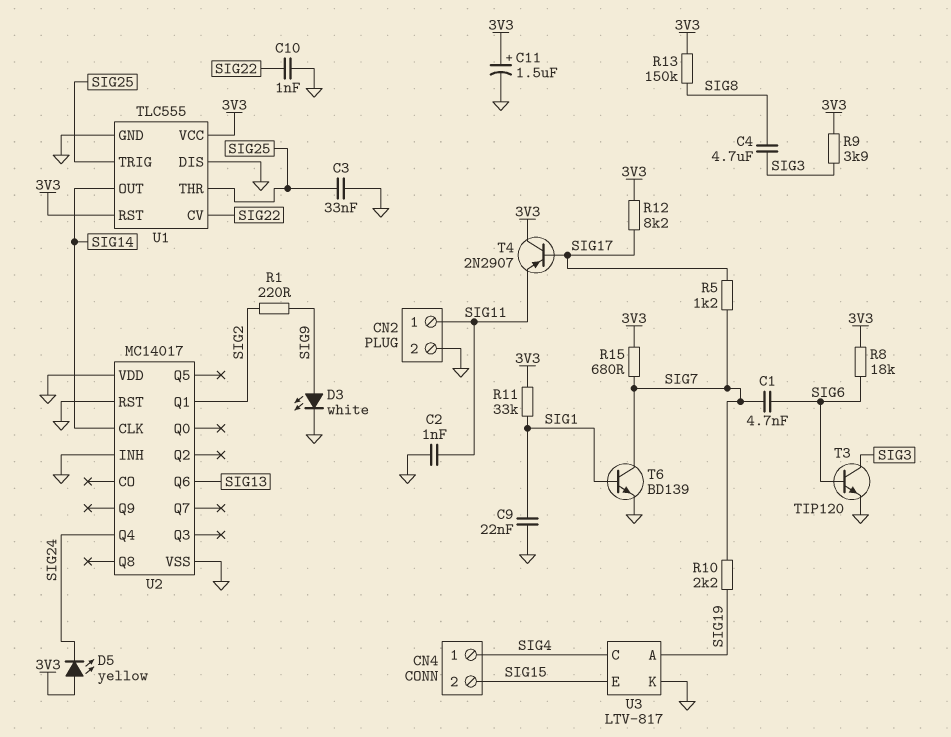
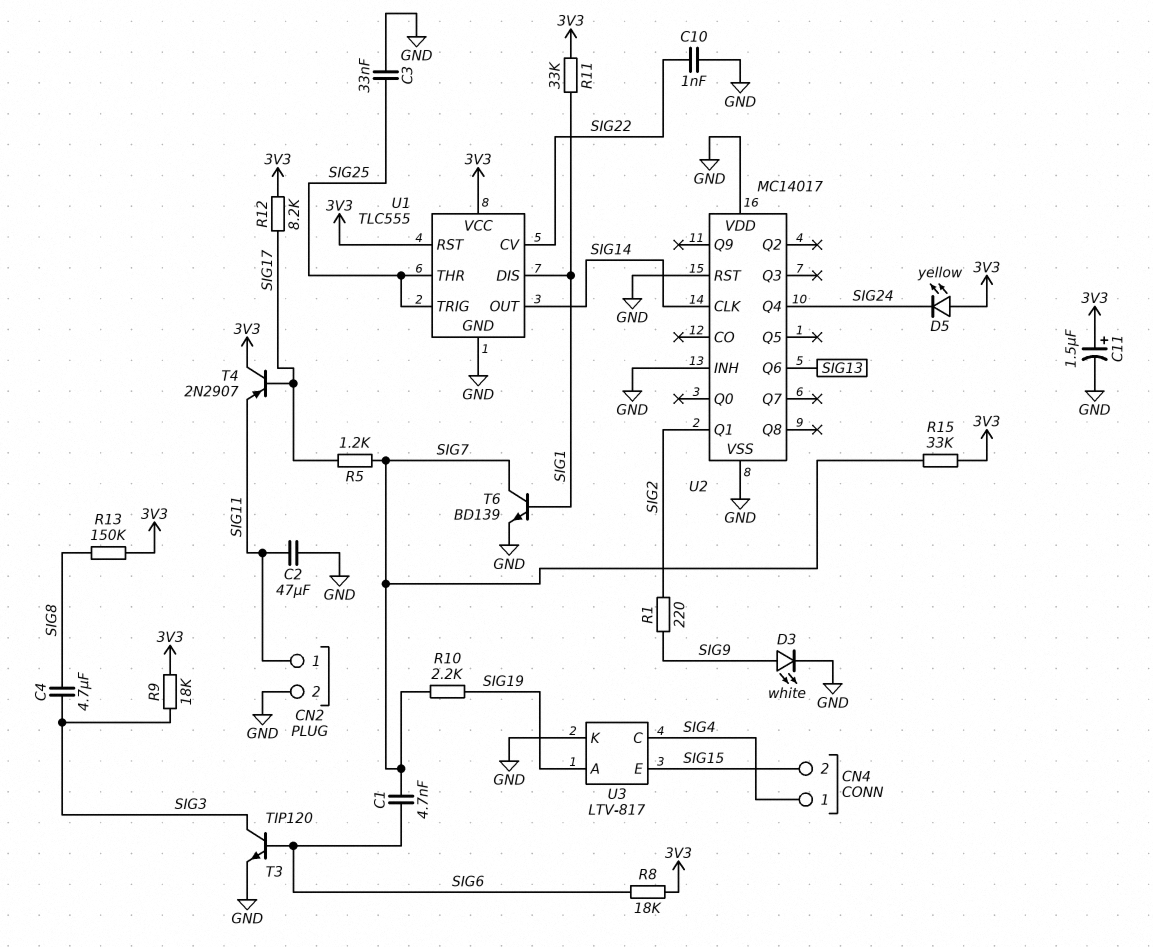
C2: 1nF (GND, SIG11) -> 47uF (GND, SIG11)
C9: 22nF (GND, SIG1) -> none
R9: 3.9k (3V3, SIG3) -> 18k (3V3, SIG3)
R15: 680 (3V3, SIG7) -> 33k (3V3, SIG7)
U1 pin DIS: GND -> SIG1

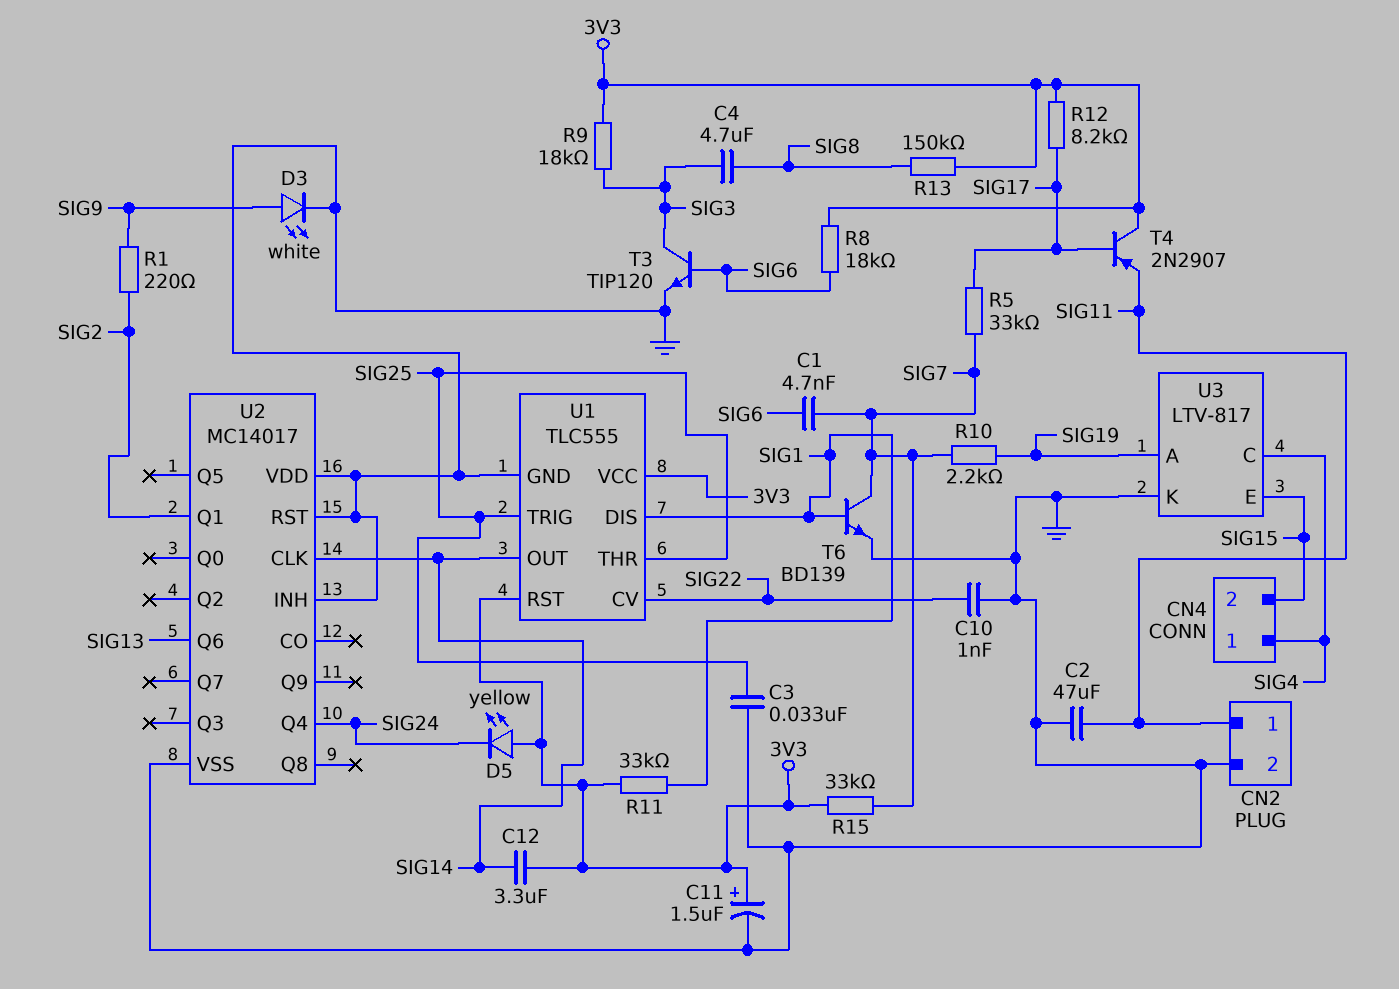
C12: none -> 3.3uF (3V3, SIG14)
R5: 1.2k (SIG7, SIG17) -> 33k (SIG7, SIG17)

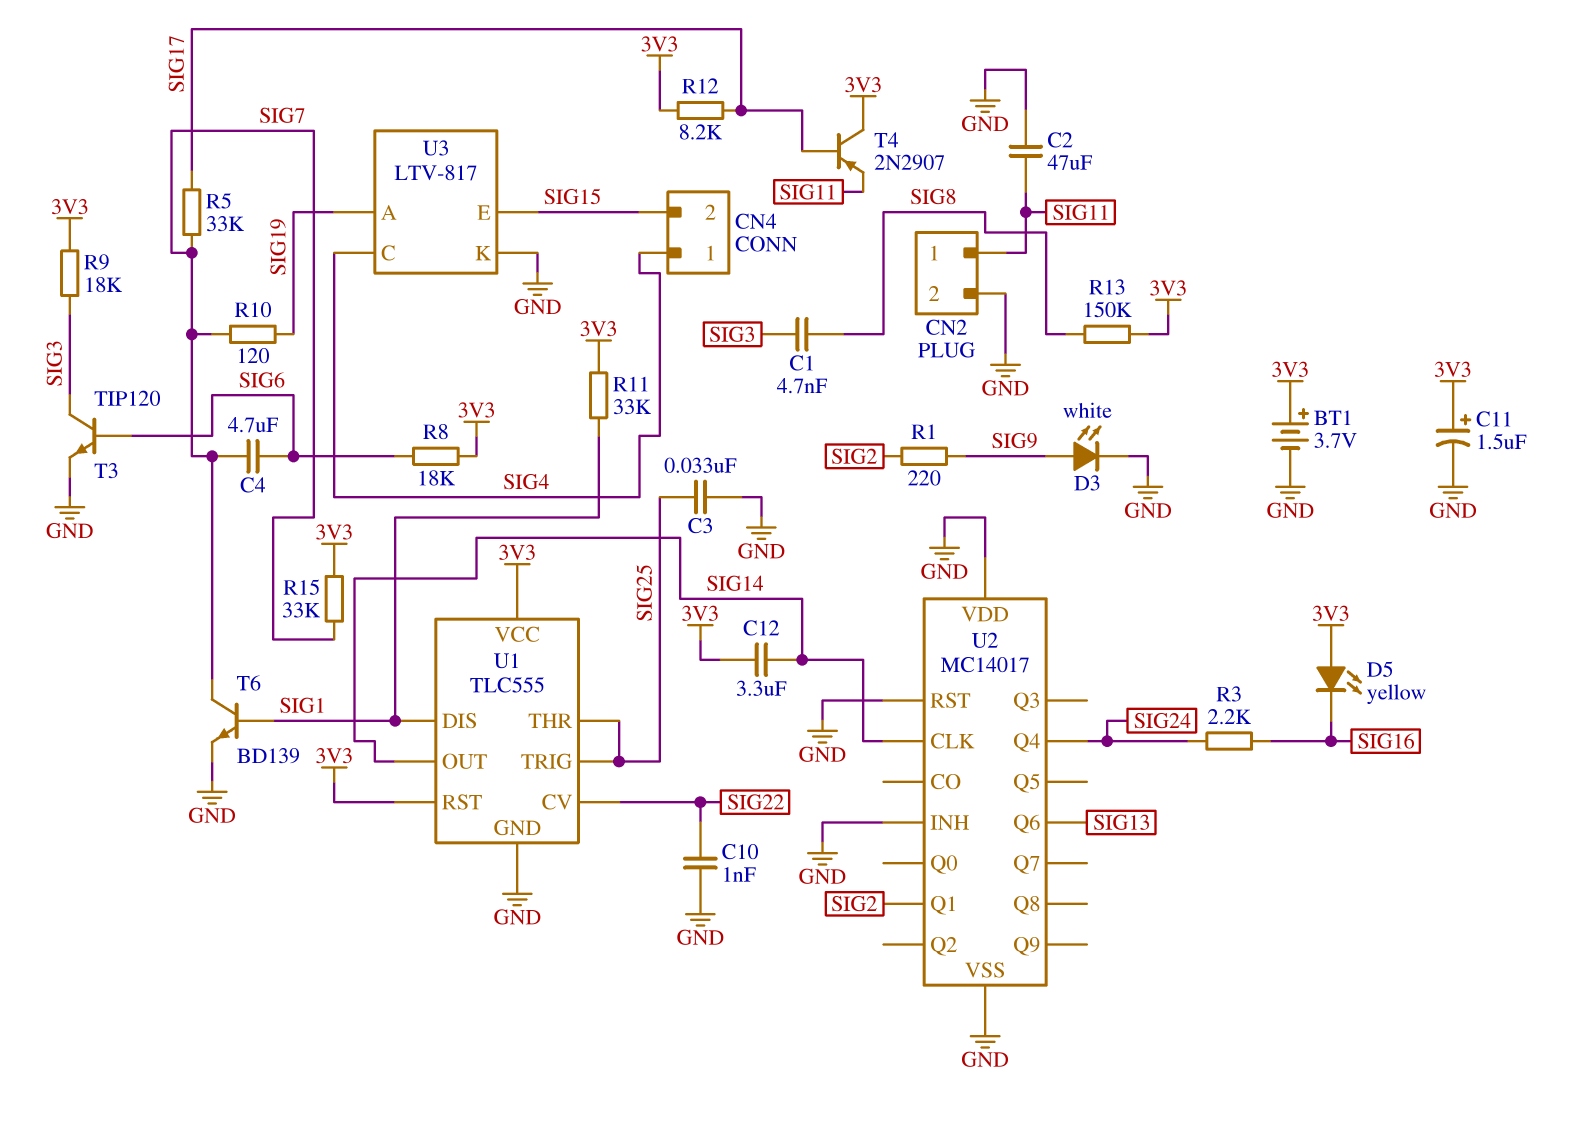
BT1: none -> 3.7V (plus 3V3, minus GND)
C1: 4.7nF (SIG6, SIG7) -> 4.7nF (SIG3, SIG8)
C4: 4.7uF (SIG3, SIG8) -> 4.7uF (SIG6, SIG7)
D5: LED yellow (A 3V3, K SIG24) -> LED yellow (A 3V3, K SIG16)
R3: none -> 2.2k (SIG16, SIG24)
R10: 2.2k (SIG7, SIG19) -> 120 (SIG7, SIG19)

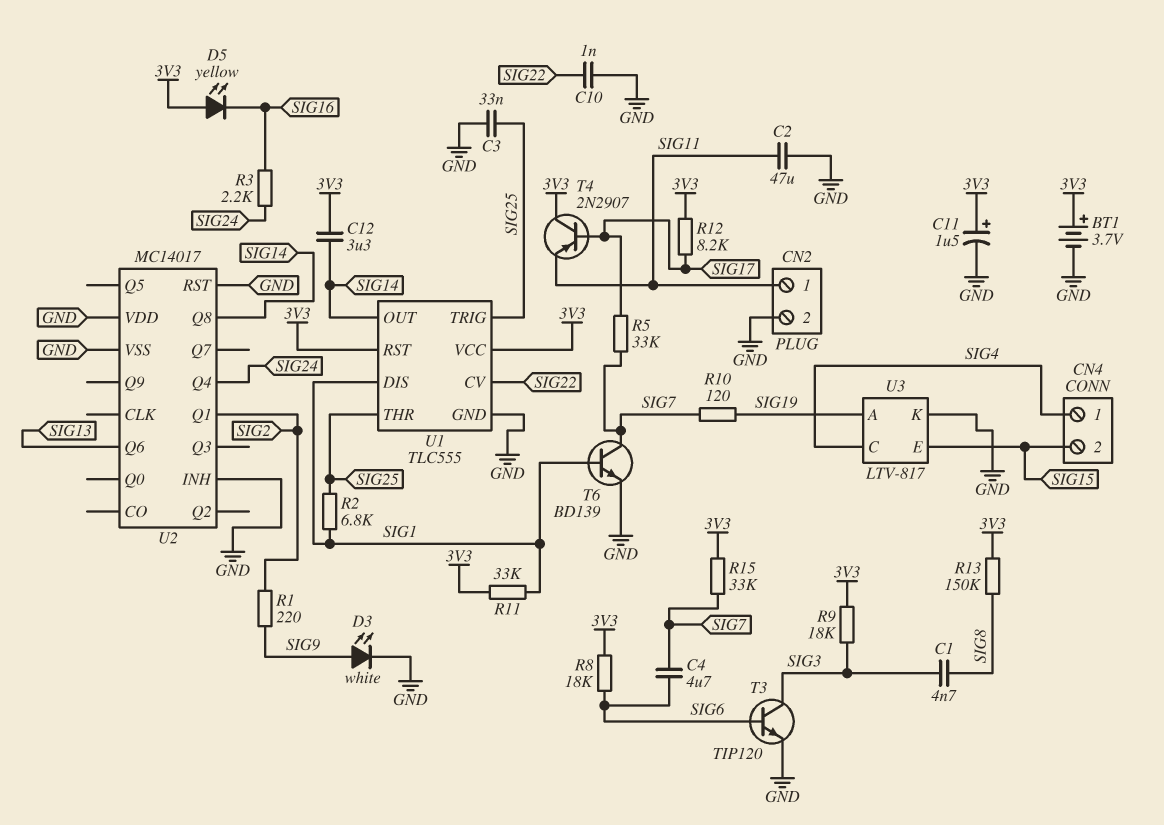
R2: none -> 6.8k (SIG1, SIG25)
U2 pin CLK: SIG14 -> none
U2 pin Q8: none -> SIG14

